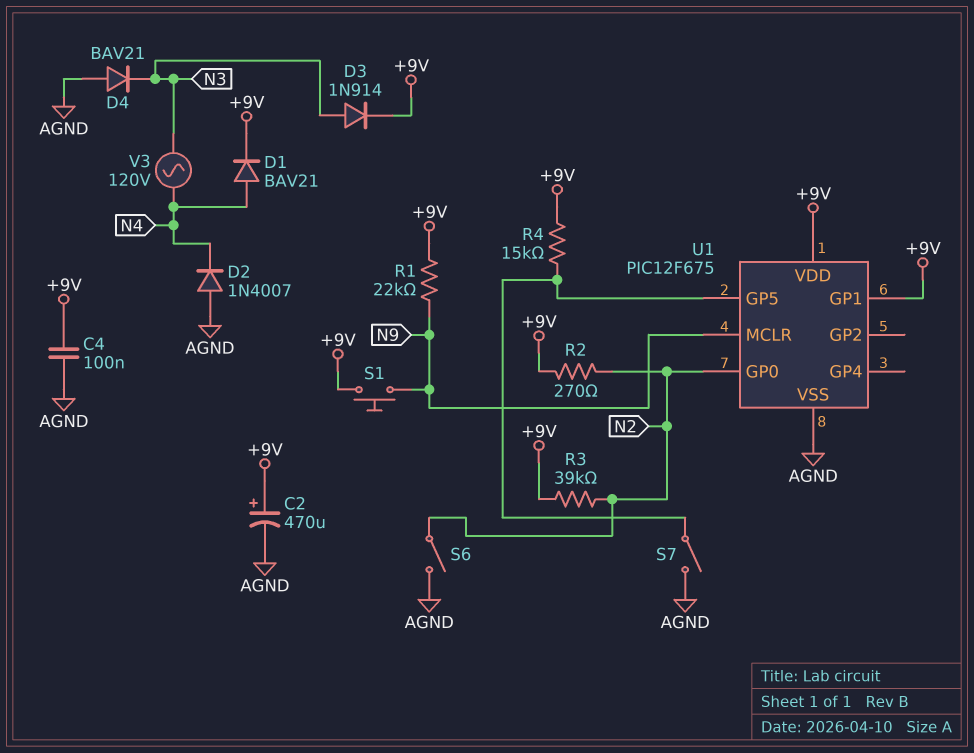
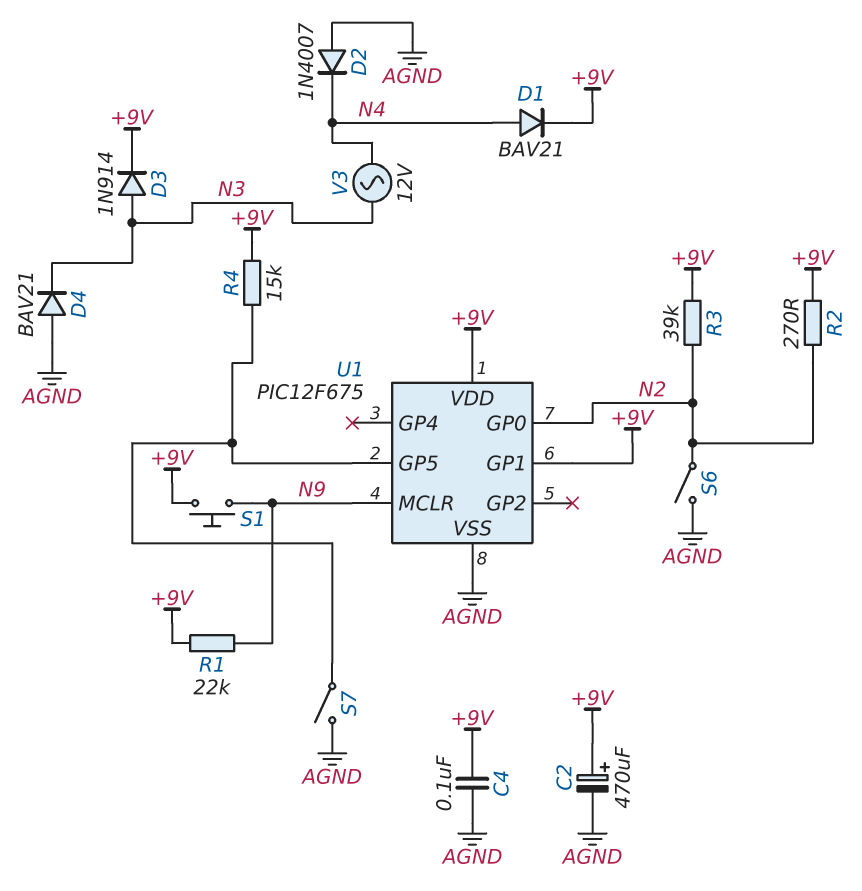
V3: AC 120V (N3, N4) -> AC 12V (N3, N4)

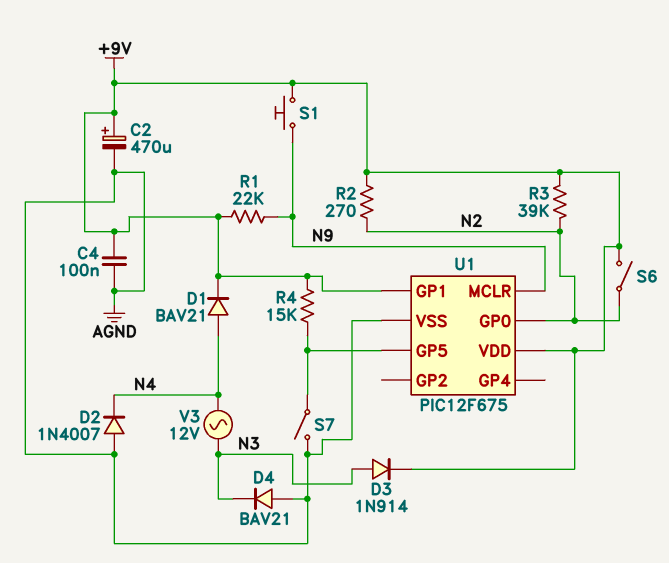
S6: switch (AGND, N2) -> switch (+9V, N2)

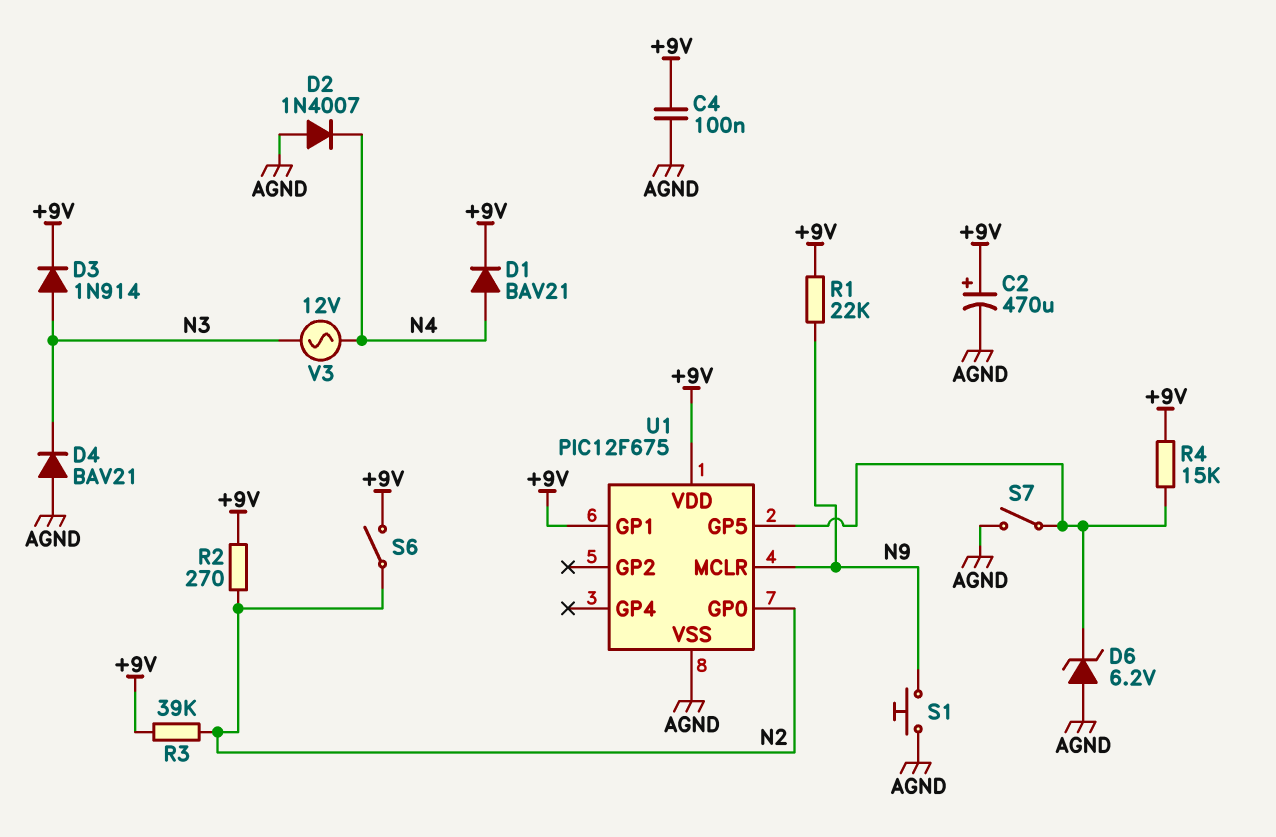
D6: none -> zener 6.2V (A AGND, K U1/GP5)
S1: button (+9V, N9) -> button (AGND, N9)

